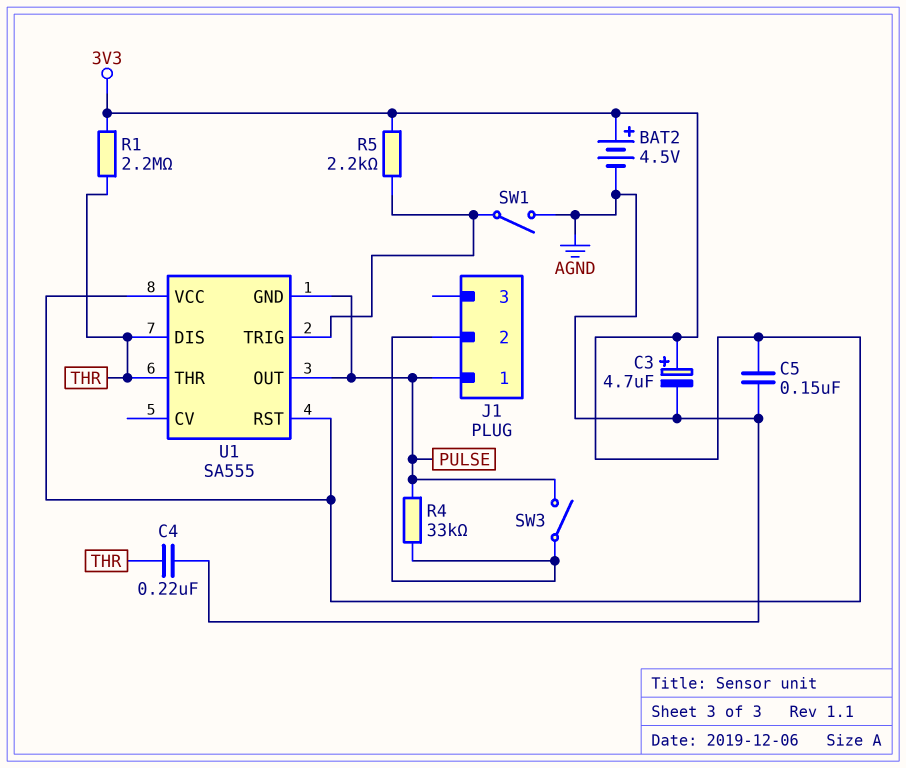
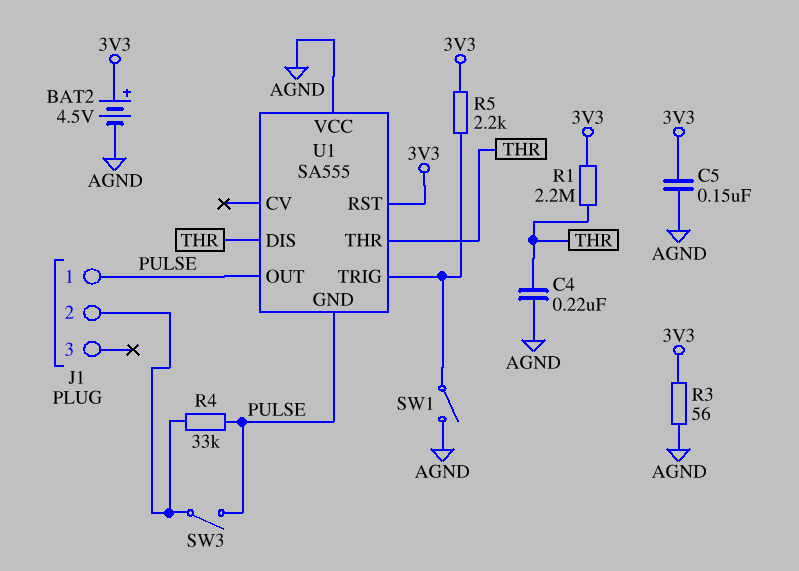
C3: 4.7uF (plus 3V3, minus AGND) -> none
R3: none -> 56 (3V3, AGND)
U1 pin VCC: 3V3 -> AGND

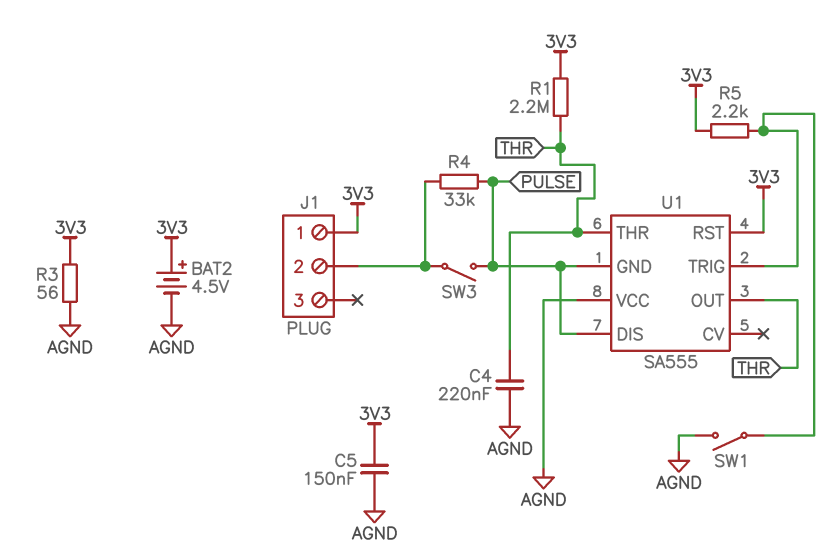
J1 pin 1: PULSE -> 3V3
U1 pin DIS: THR -> PULSE
U1 pin OUT: PULSE -> THR

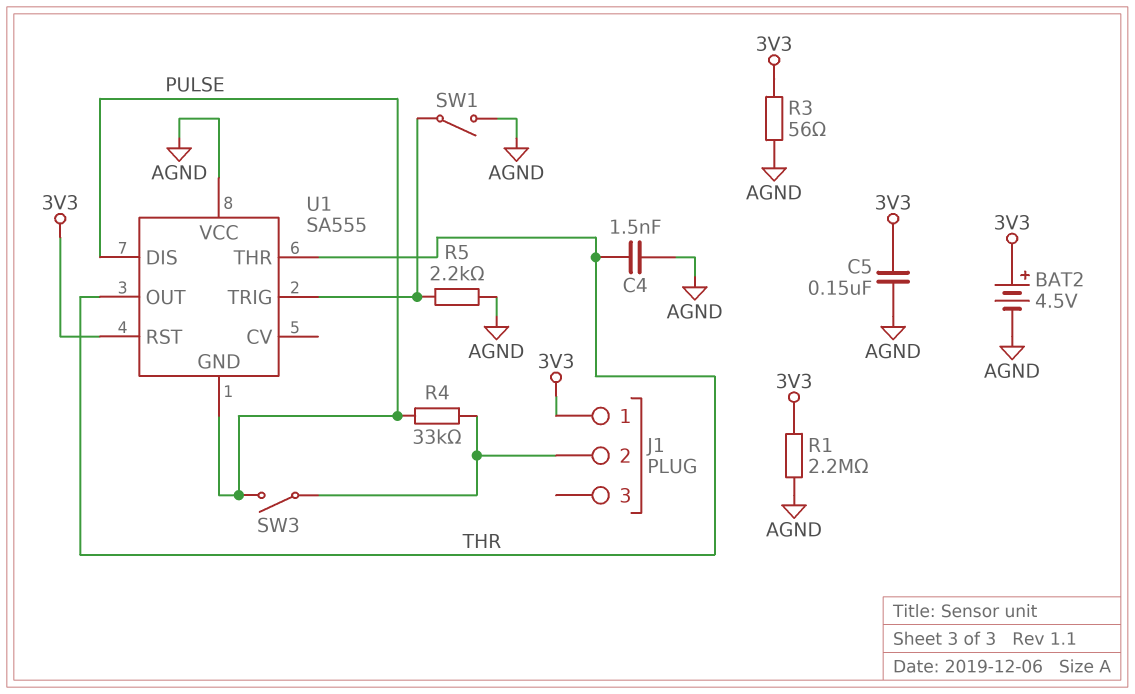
C4: 220nF (AGND, THR) -> 1.5nF (AGND, THR)
R1: 2.2M (3V3, THR) -> 2.2M (3V3, AGND)
R5: 2.2k (3V3, U1/TRIG) -> 2.2k (AGND, U1/TRIG)

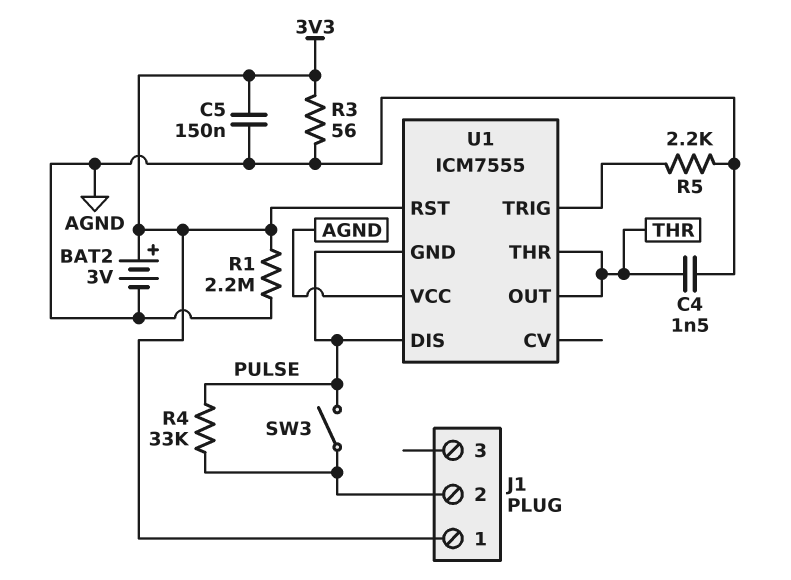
BAT2: 4.5V (plus 3V3, minus AGND) -> 3V (plus 3V3, minus AGND)
SW1: switch (AGND, U1/TRIG) -> none
U1: SA555 -> ICM7555

